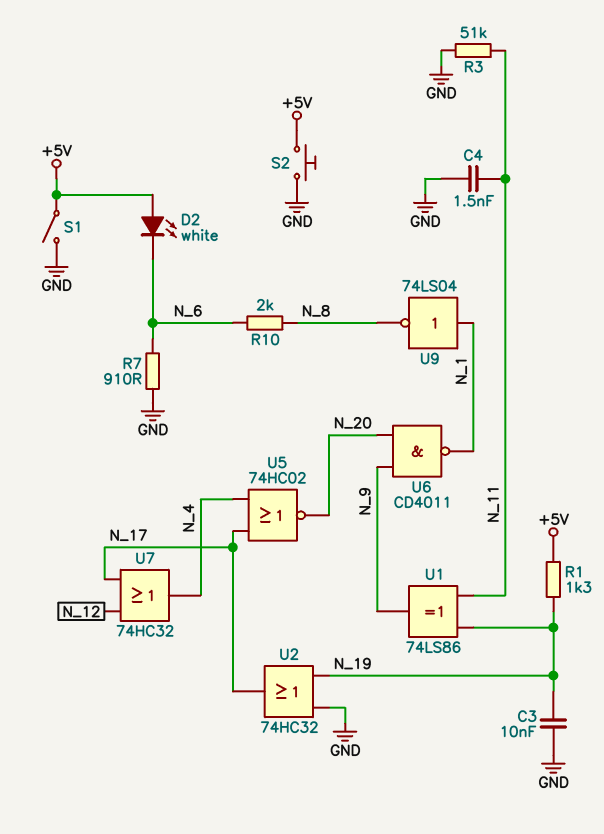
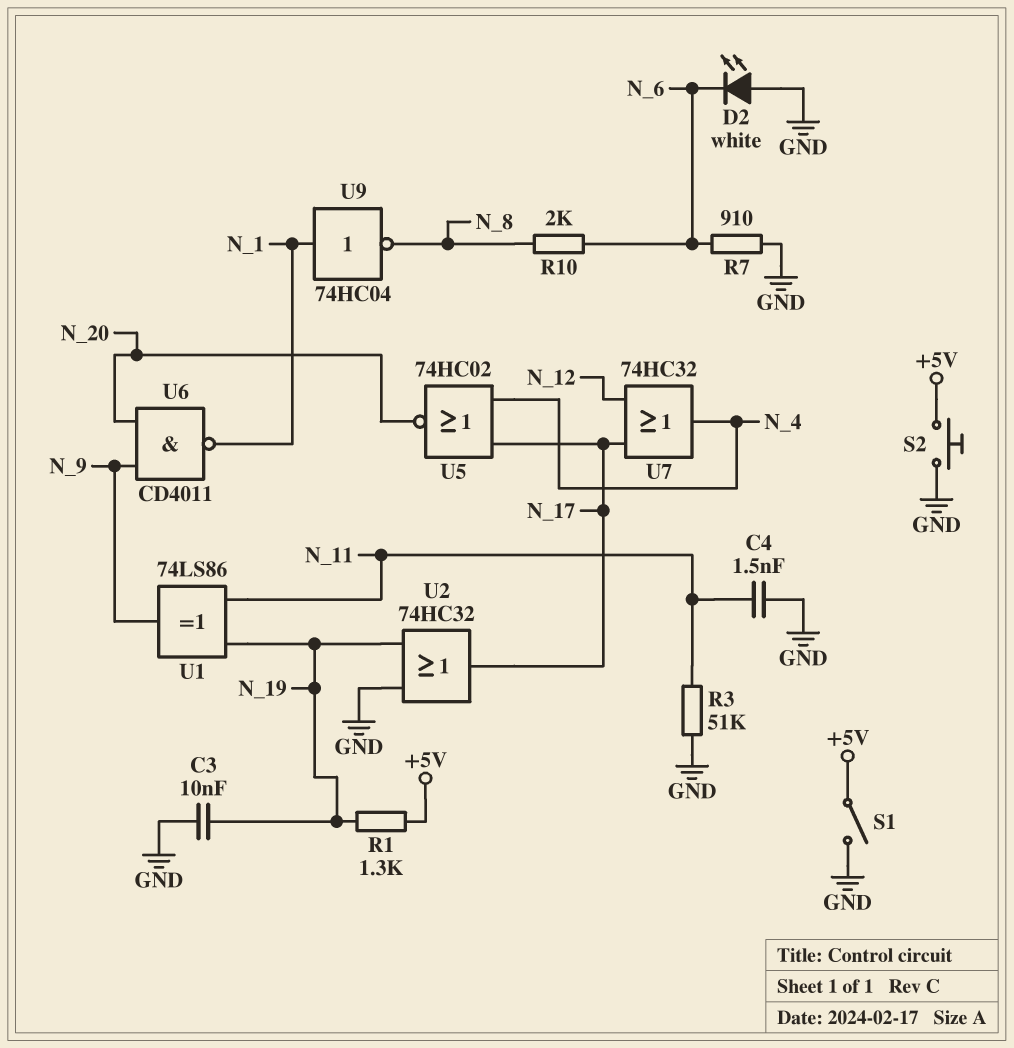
D2: LED white (A +5V, K N_6) -> LED white (A GND, K N_6)
U9: NOT 74LS04 (in N_1, out N_8) -> NOT 74HC04 (in N_1, out N_8)

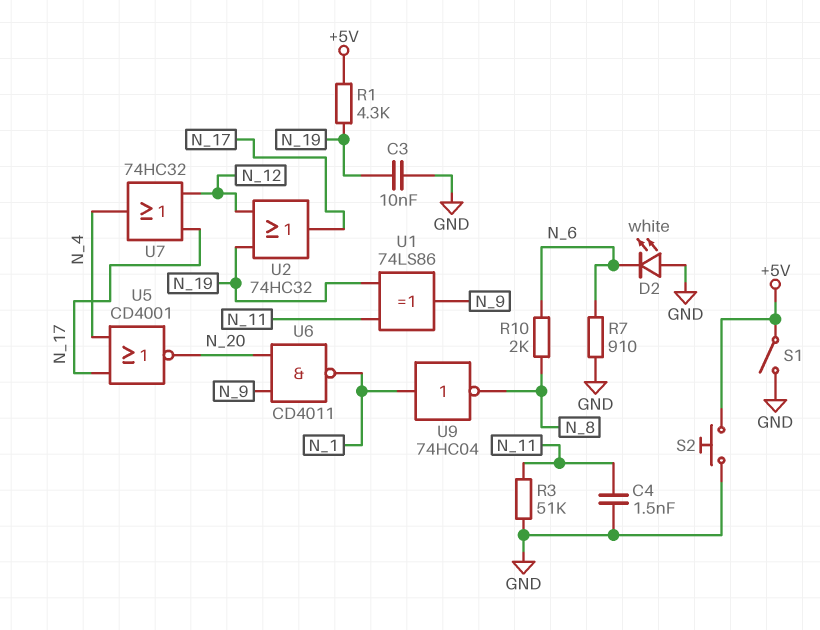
R1: 1.3k (+5V, N_19) -> 4.3k (+5V, N_19)
U2: OR 74HC32 (in GND, in N_19, out N_17) -> OR 74HC32 (in N_12, in N_19, out N_17)
U5: NOR 74HC02 (in N_4, in N_17, out N_20) -> NOR CD4001 (in N_4, in N_17, out N_20)

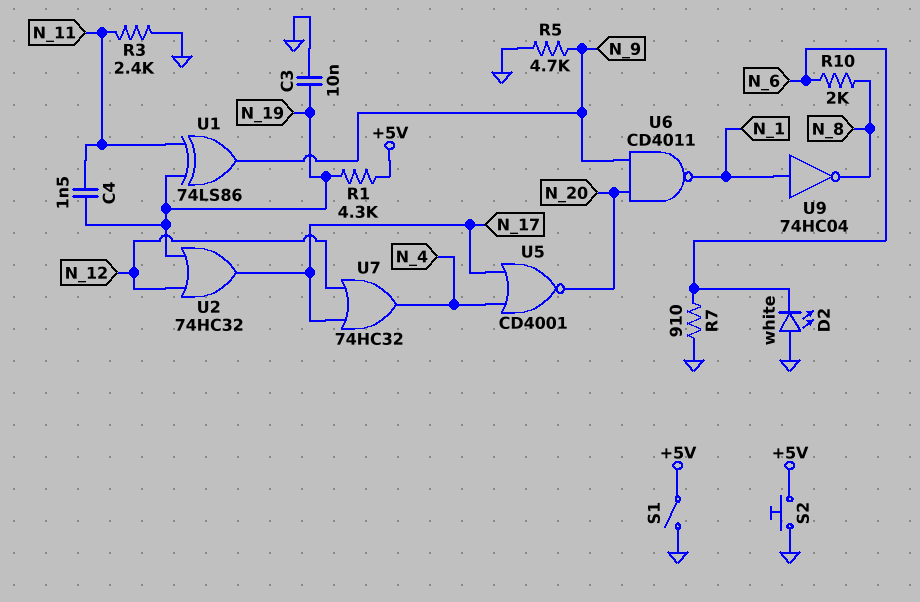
C4: 1.5nF (GND, N_11) -> 1.5nF (N_11, N_19)
R3: 51k (GND, N_11) -> 2.4k (GND, N_11)
R5: none -> 4.7k (GND, N_9)

